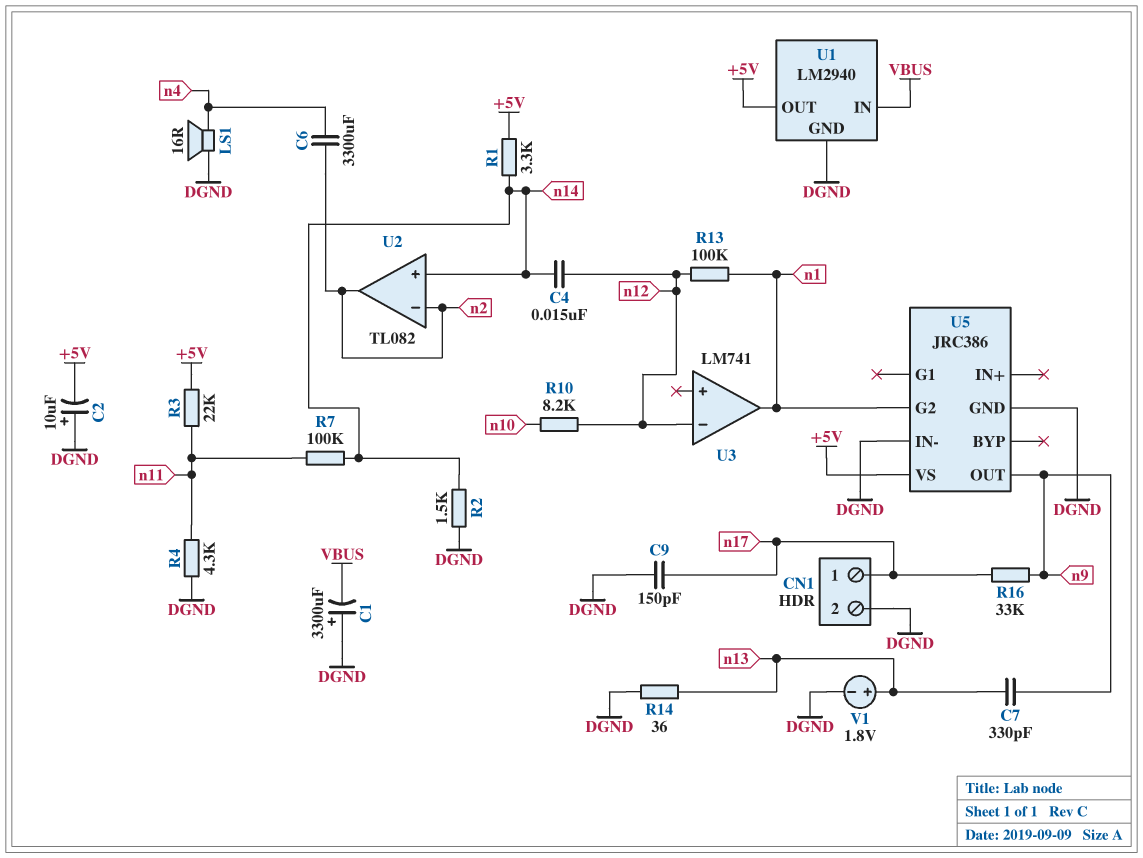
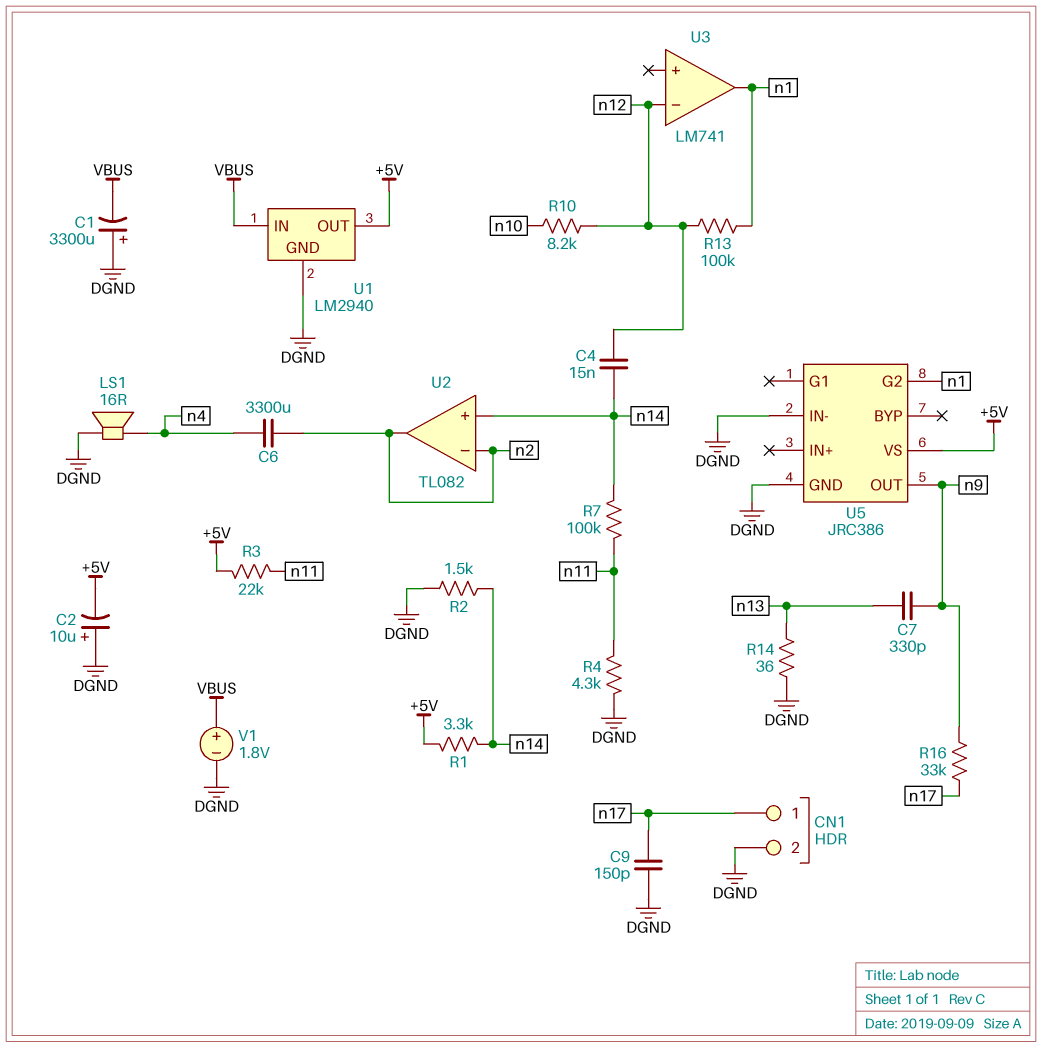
V1: 1.8V (plus n13, minus DGND) -> 1.8V (plus VBUS, minus DGND)

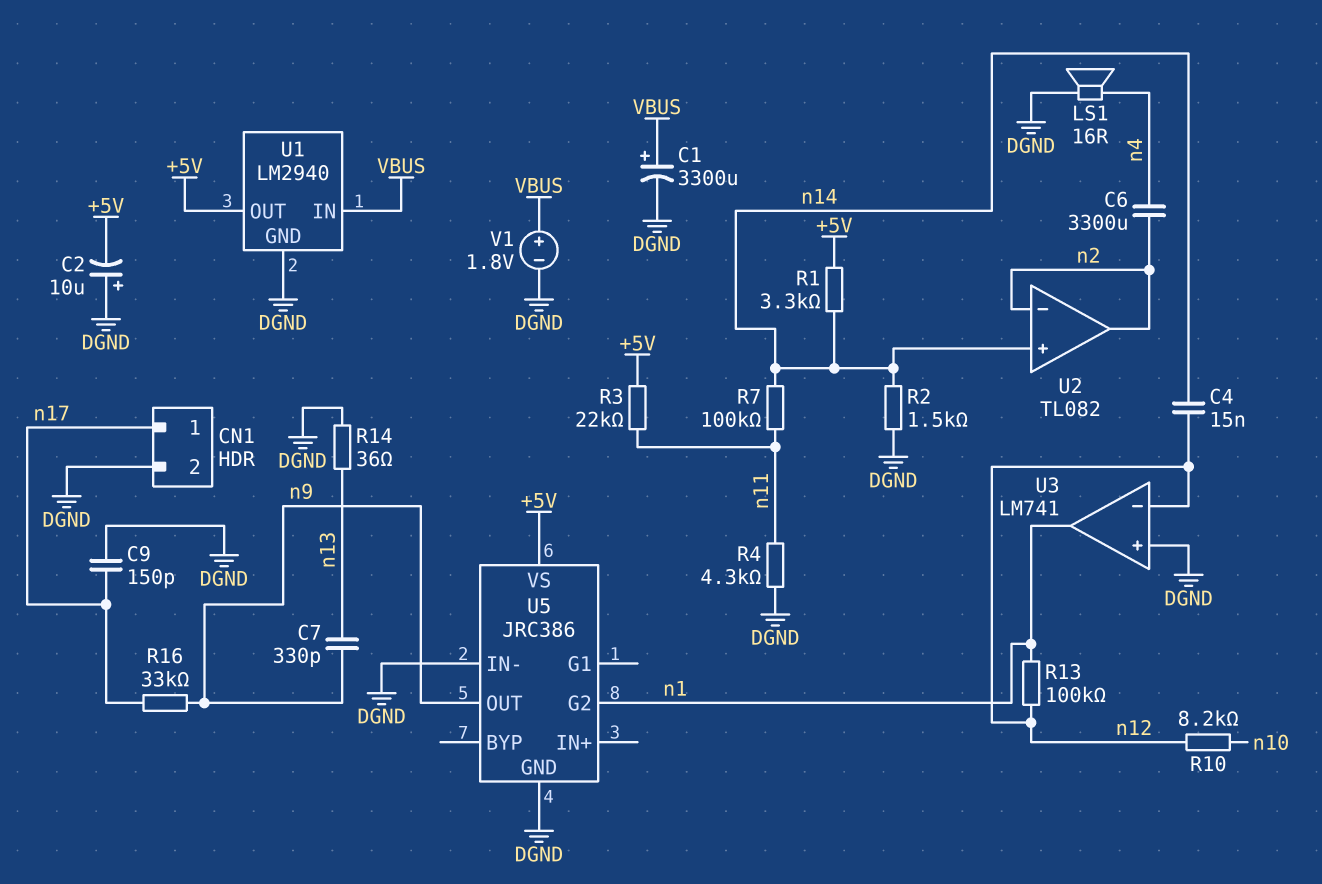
C1: 3300uF (plus DGND, minus VBUS) -> 3300uF (plus VBUS, minus DGND)
U3 pin in+: none -> DGND

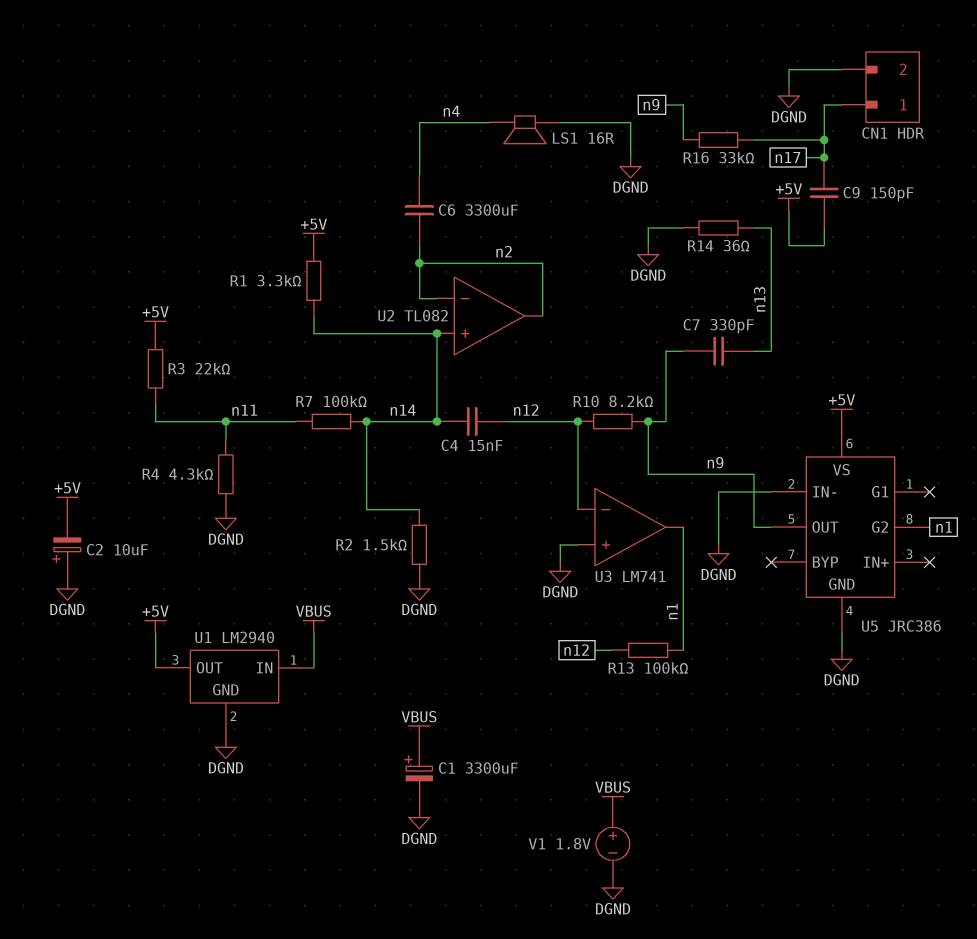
C9: 150pF (DGND, n17) -> 150pF (+5V, n17)
R10: 8.2k (n10, n12) -> 8.2k (n9, n12)

